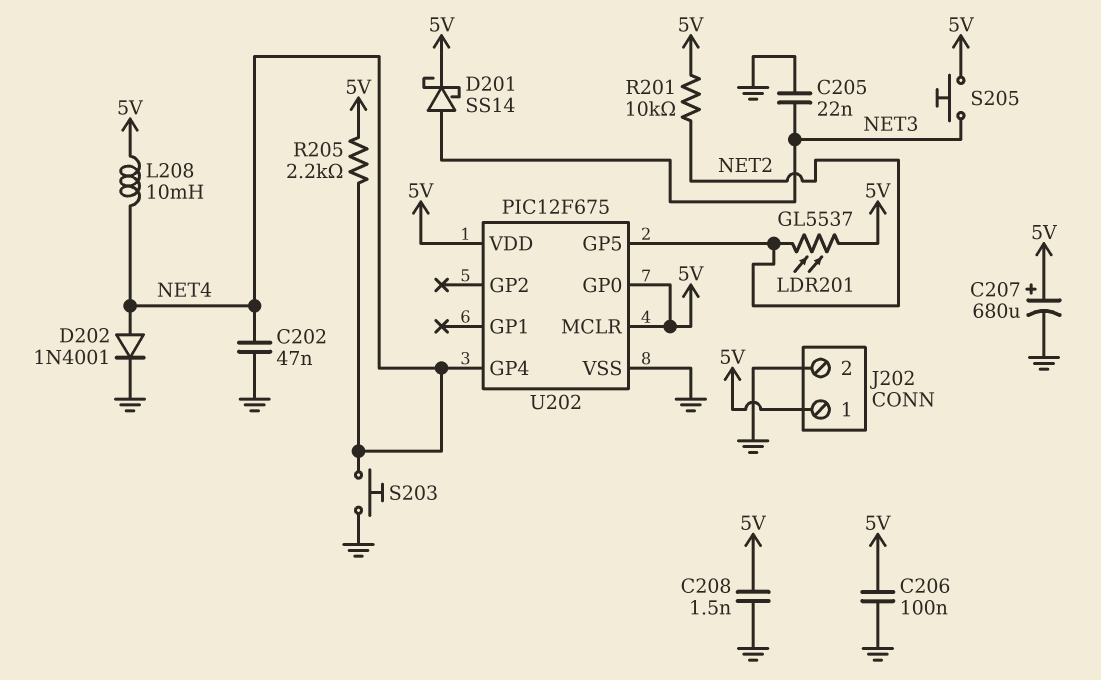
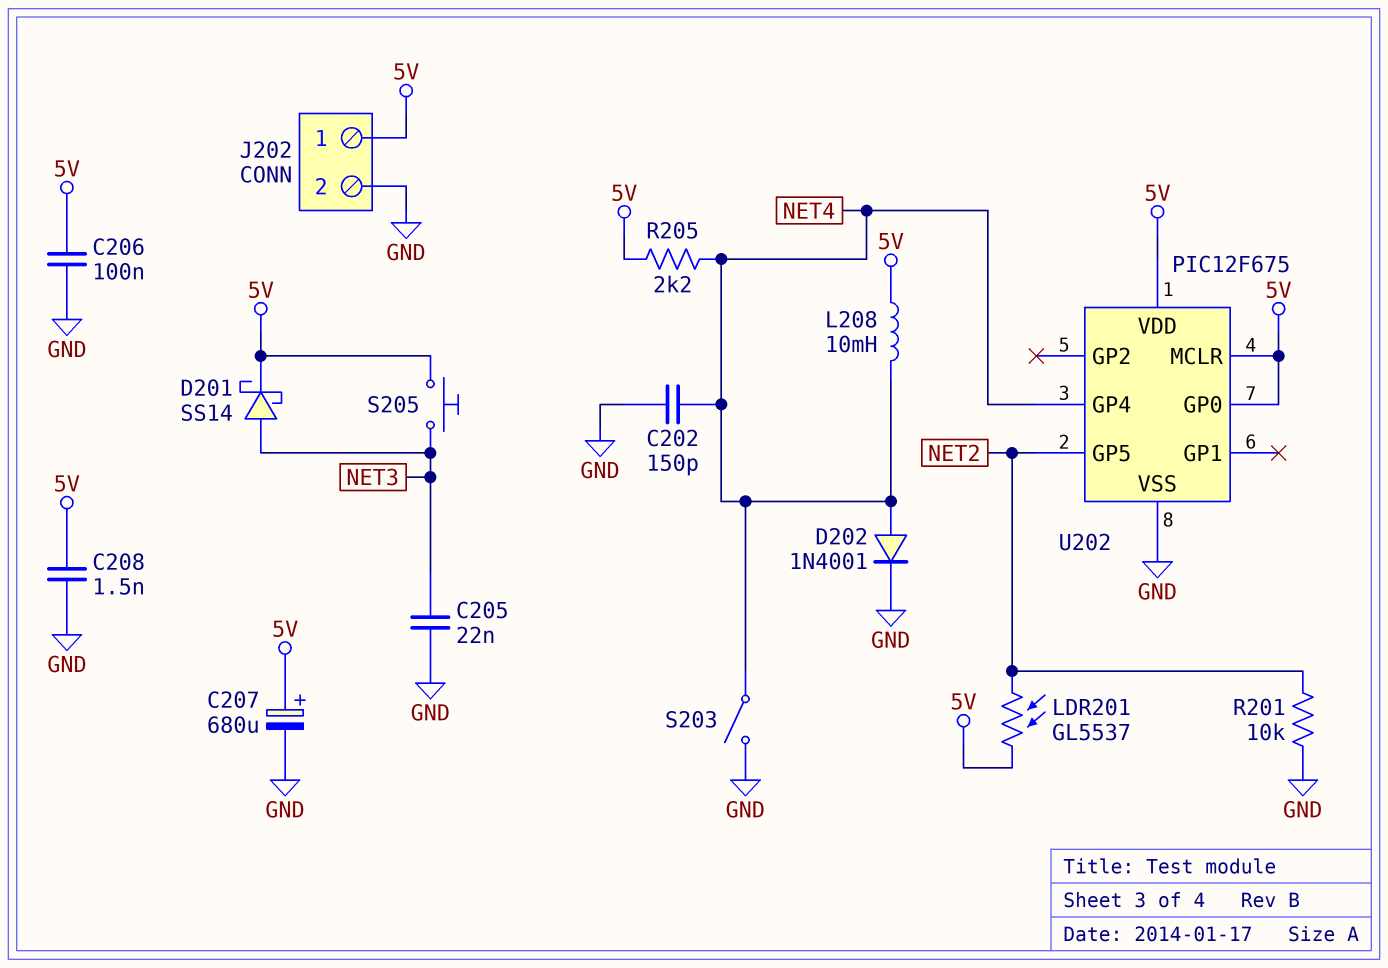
C202: 47nF (GND, NET4) -> 150pF (GND, NET4)
R201: 10k (5V, NET2) -> 10k (GND, NET2)
S203: button (GND, NET4) -> switch (GND, NET4)

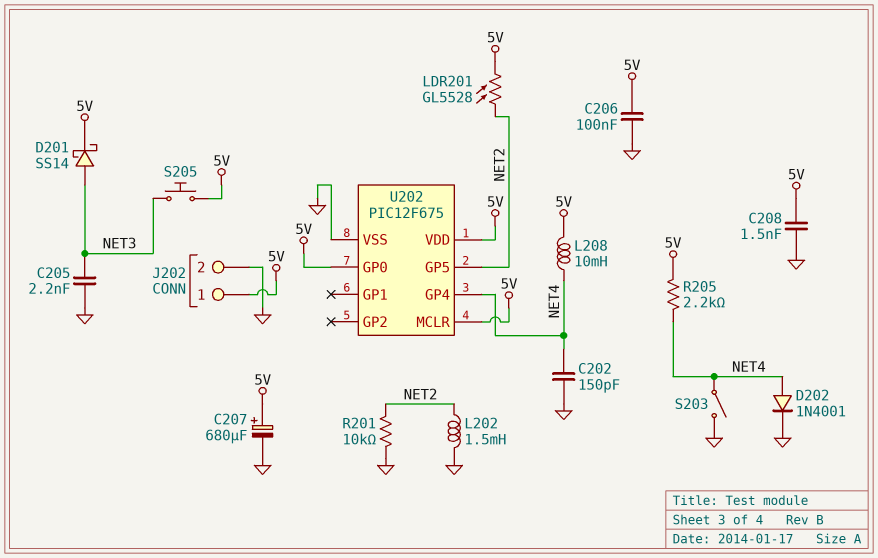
C205: 22nF (GND, NET3) -> 2.2nF (GND, NET3)
L202: none -> 1.5mH (GND, NET2)
LDR201: GL5537 (5V, NET2) -> GL5528 (5V, NET2)

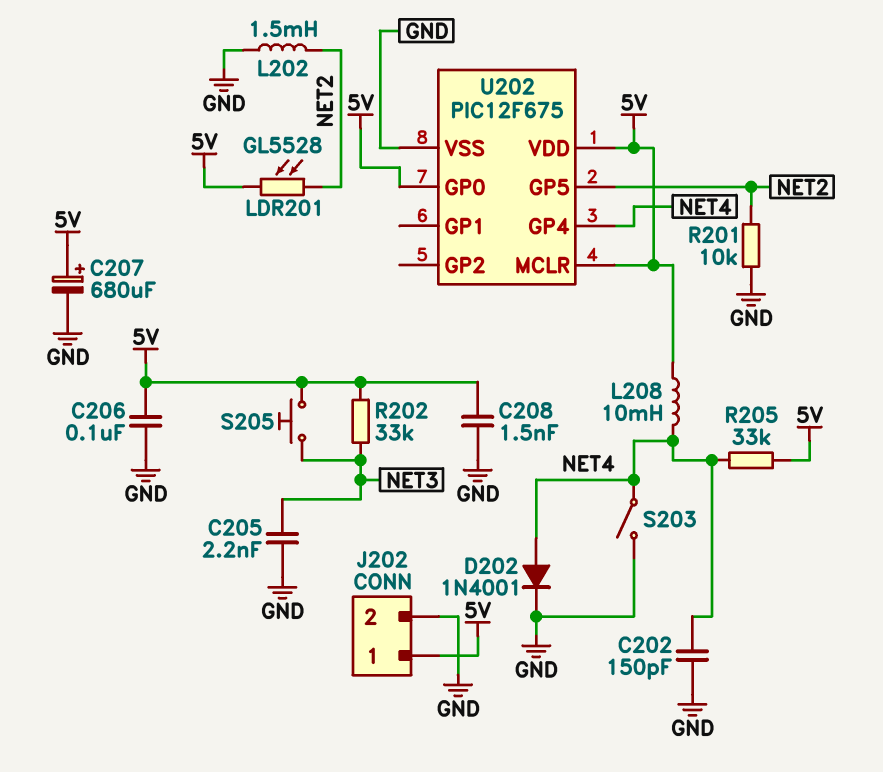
D201: schottky SS14 (A NET3, K 5V) -> none
R202: none -> 33k (5V, NET3)
R205: 2.2k (5V, NET4) -> 33k (5V, NET4)

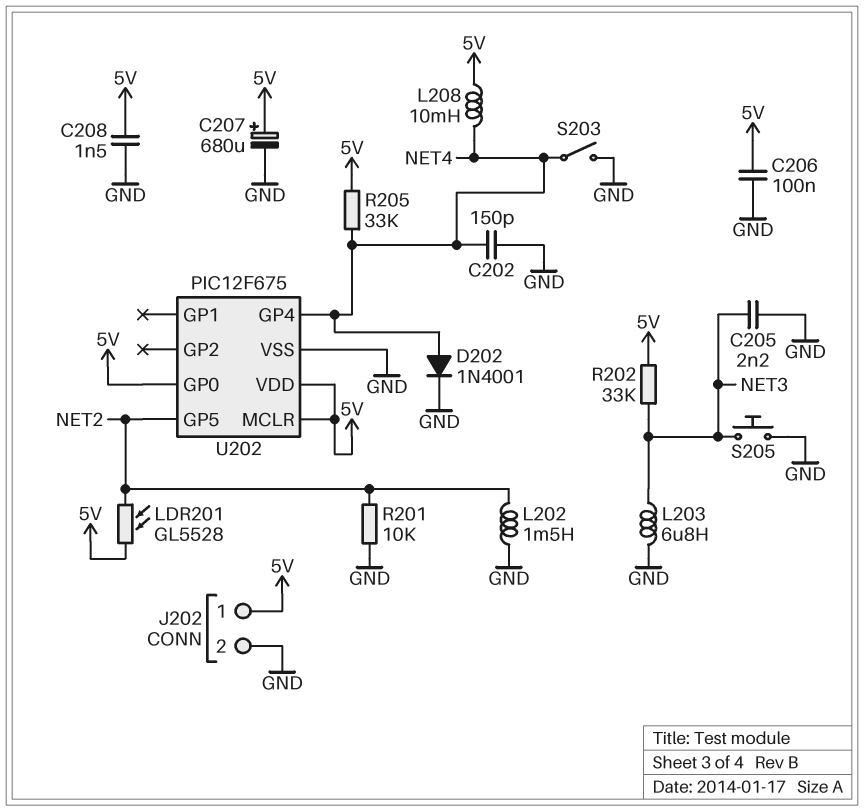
L203: none -> 6.8uH (GND, NET3)
S205: button (5V, NET3) -> button (GND, NET3)

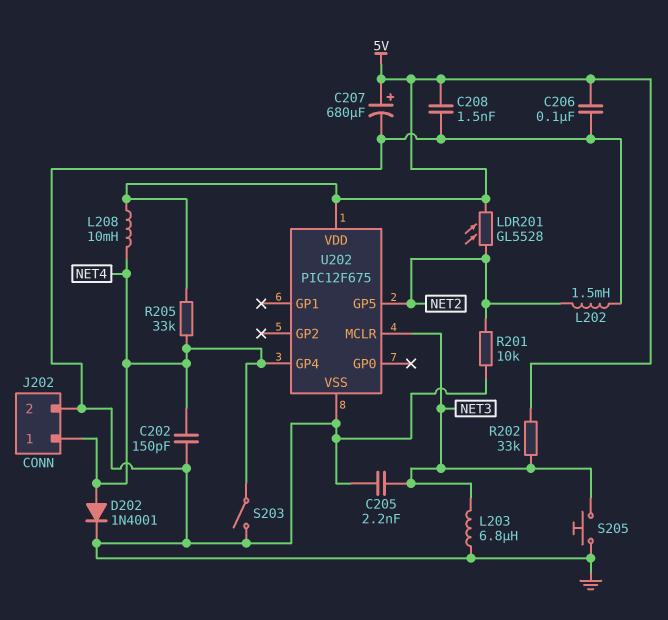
J202 pin 1: 5V -> NET4
U202 pin GP0: 5V -> none
U202 pin MCLR: 5V -> NET3

